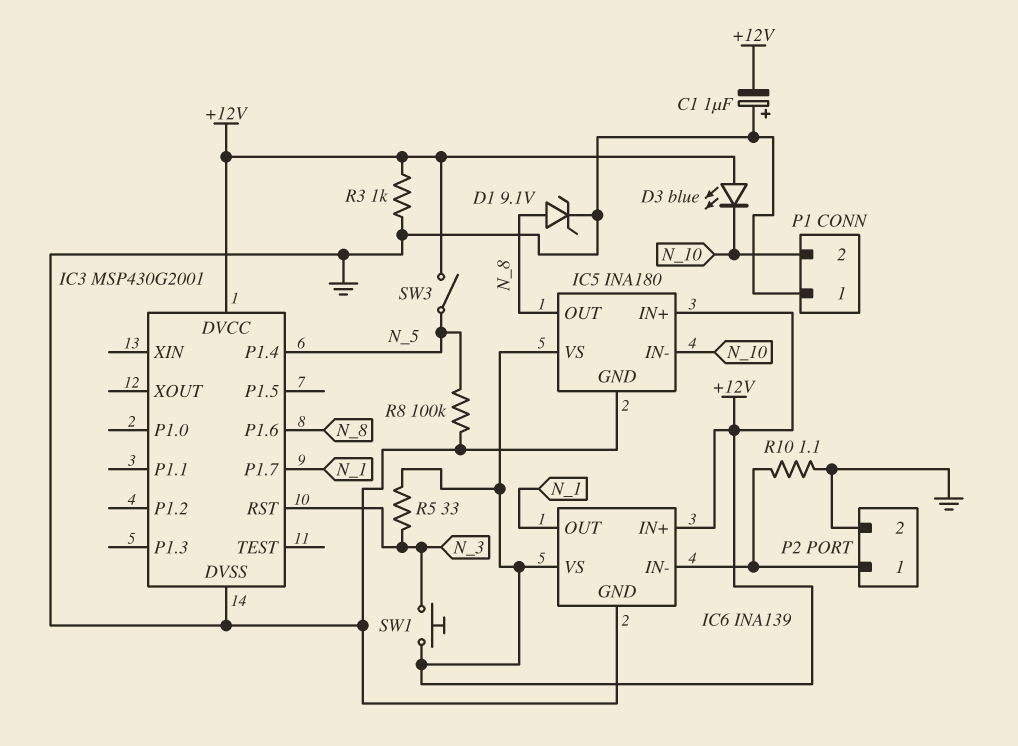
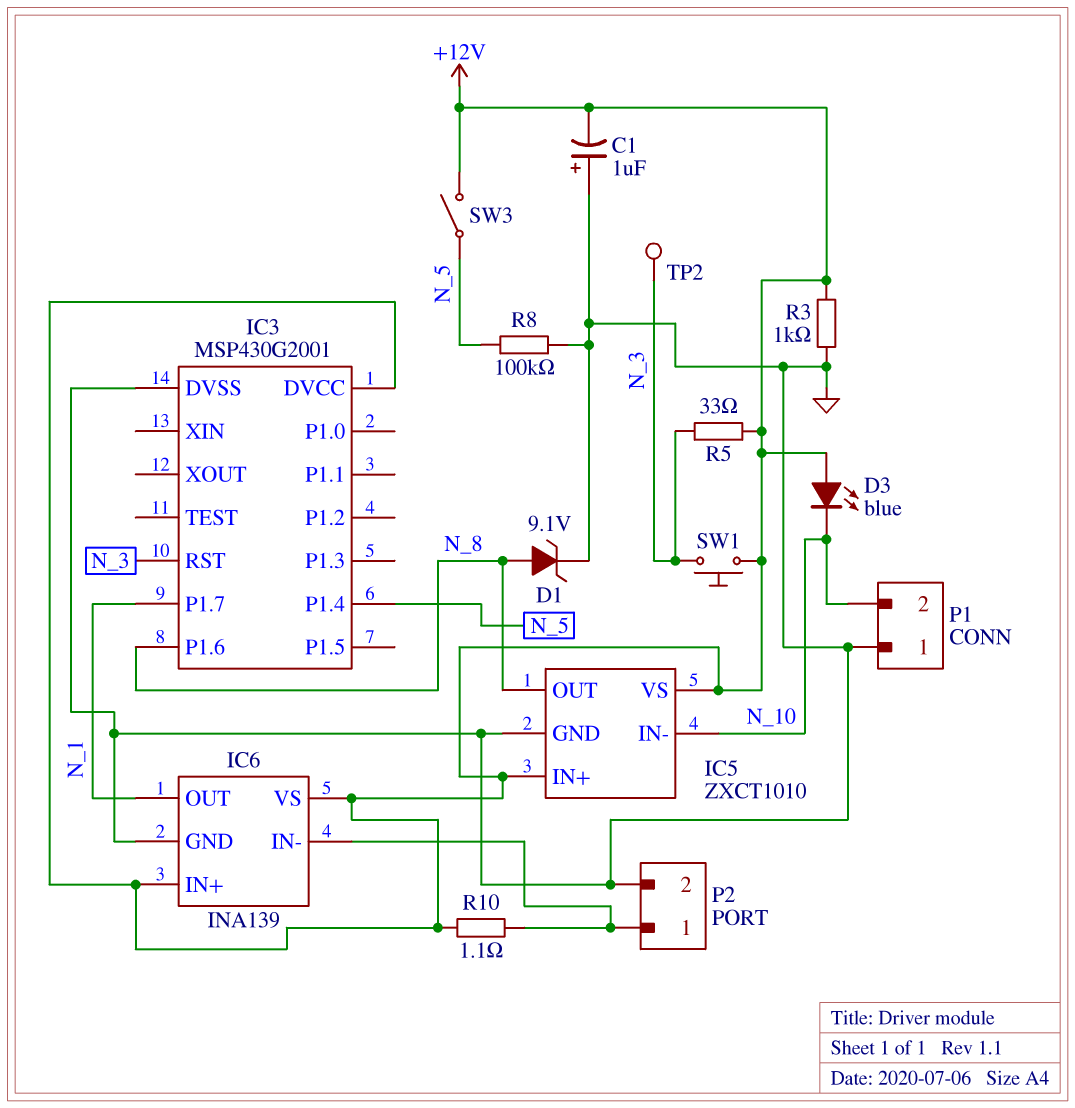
IC5: INA180 -> ZXCT1010
R10: 1.1 (GND, IC6/IN-) -> 1.1 (+12V, IC6/IN-)
TP2: none -> test point (N_3)

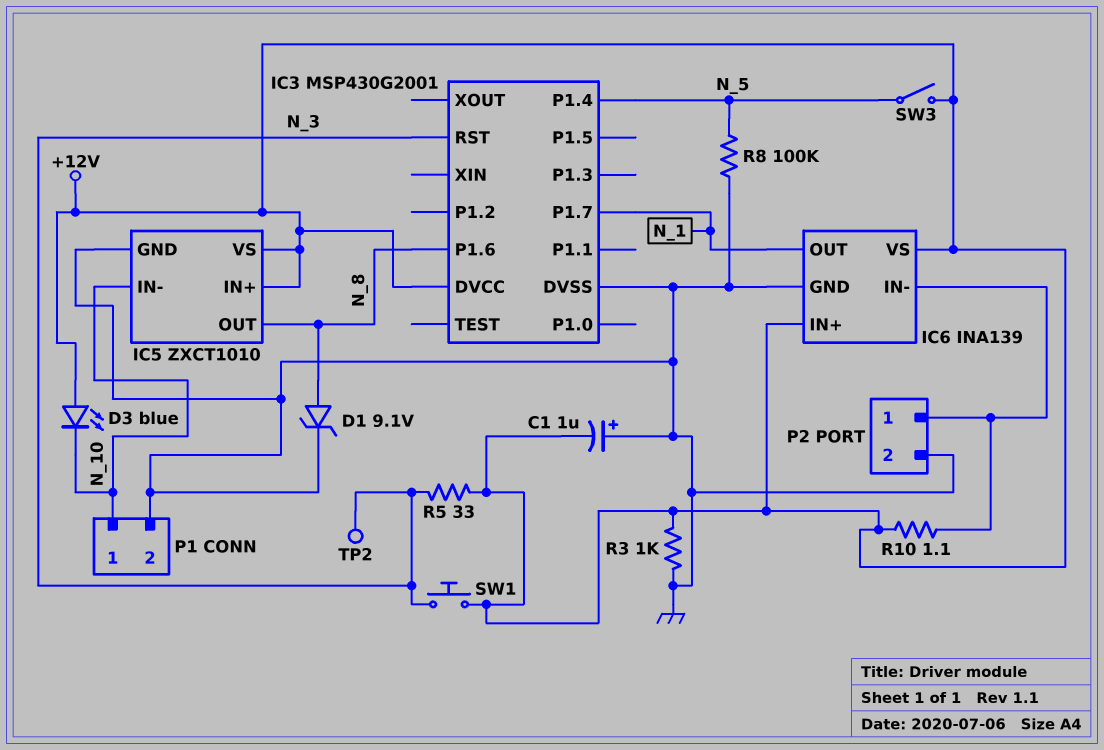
P1 pin 1: GND -> N_10
P1 pin 2: N_10 -> GND

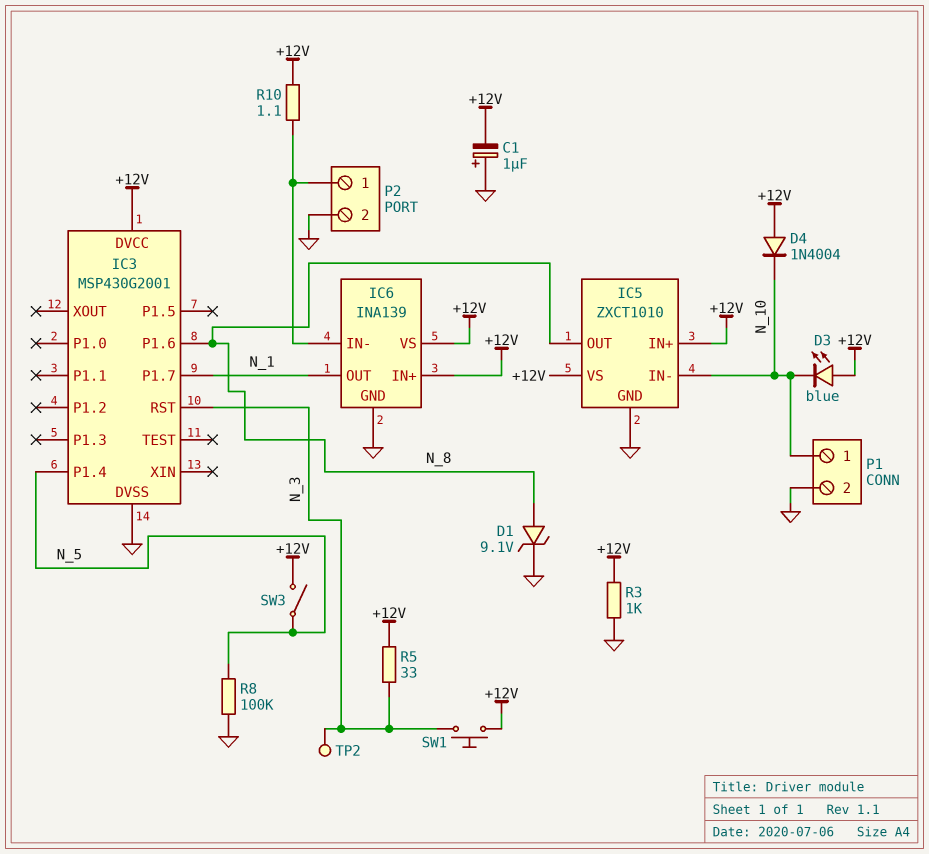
D4: none -> diode 1N4004 (A +12V, K N_10)

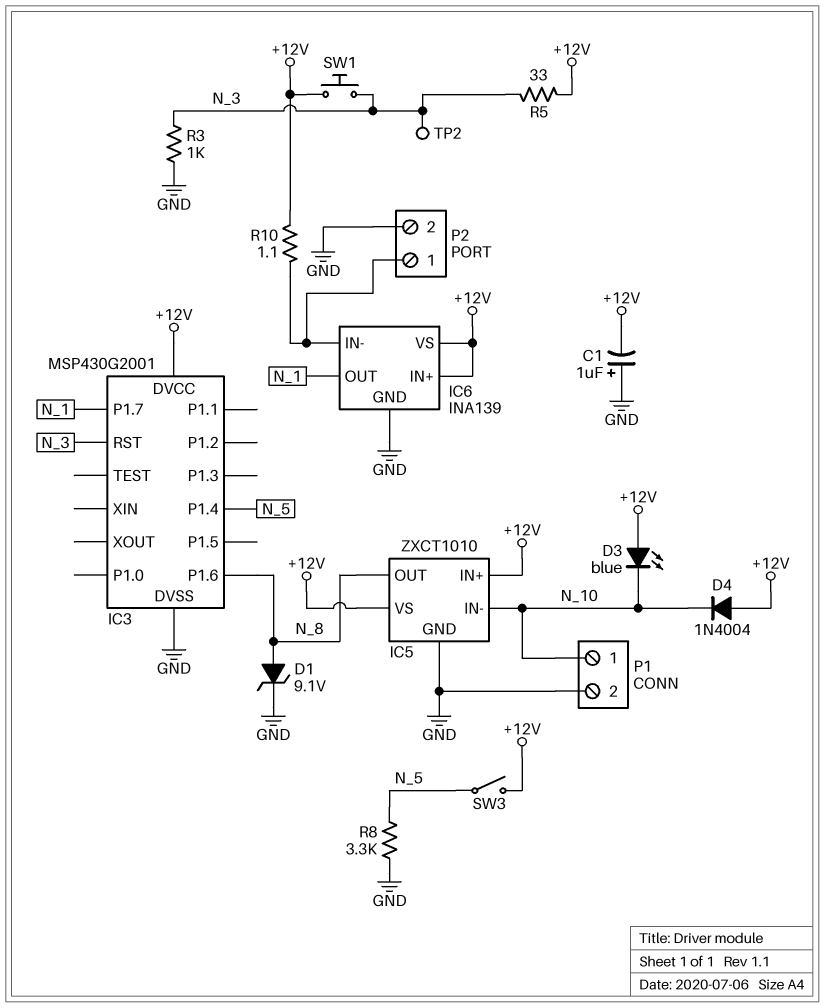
R3: 1k (+12V, GND) -> 1k (GND, N_3)
R8: 100k (GND, N_5) -> 3.3k (GND, N_5)

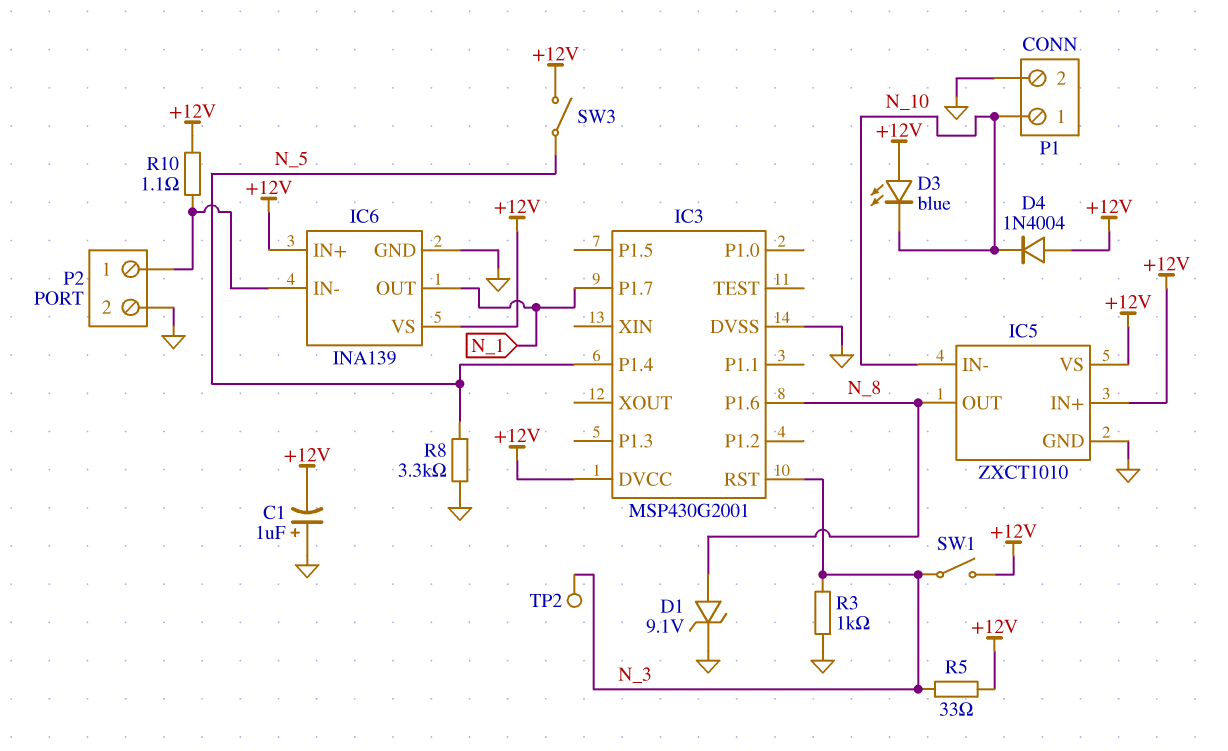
SW1: button (+12V, N_3) -> switch (+12V, N_3)

